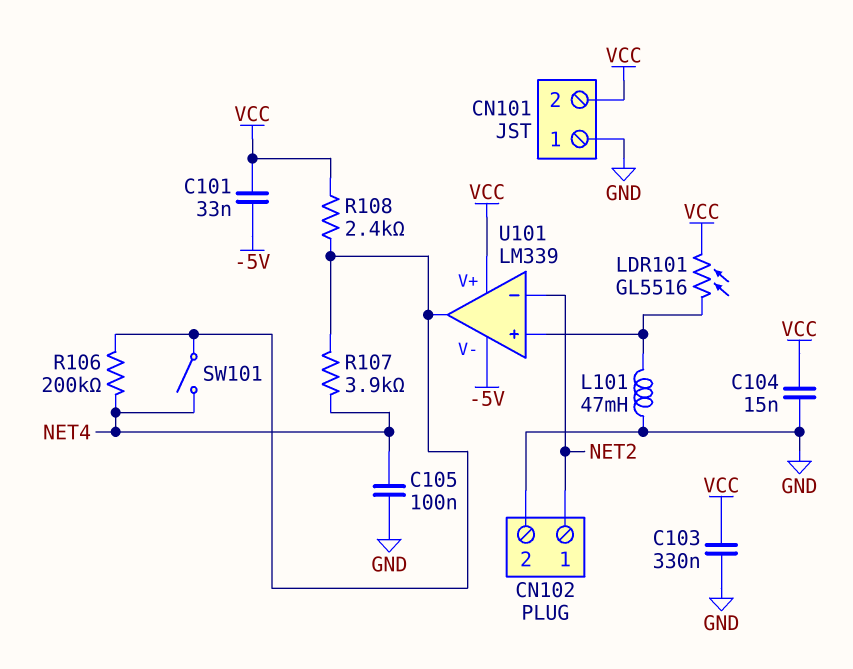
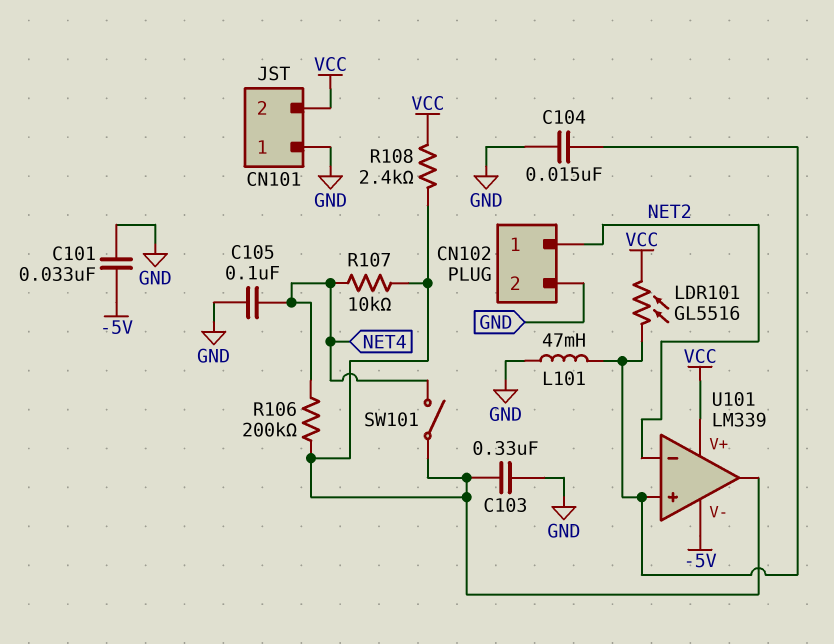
C101: 33nF (-5V, VCC) -> 33nF (-5V, GND)
C103: 330nF (GND, VCC) -> 330nF (GND, U101/out)
C104: 15nF (GND, VCC) -> 15nF (GND, U101/in+)
R107: 3.9k (NET4, U101/out) -> 10k (NET4, U101/out)

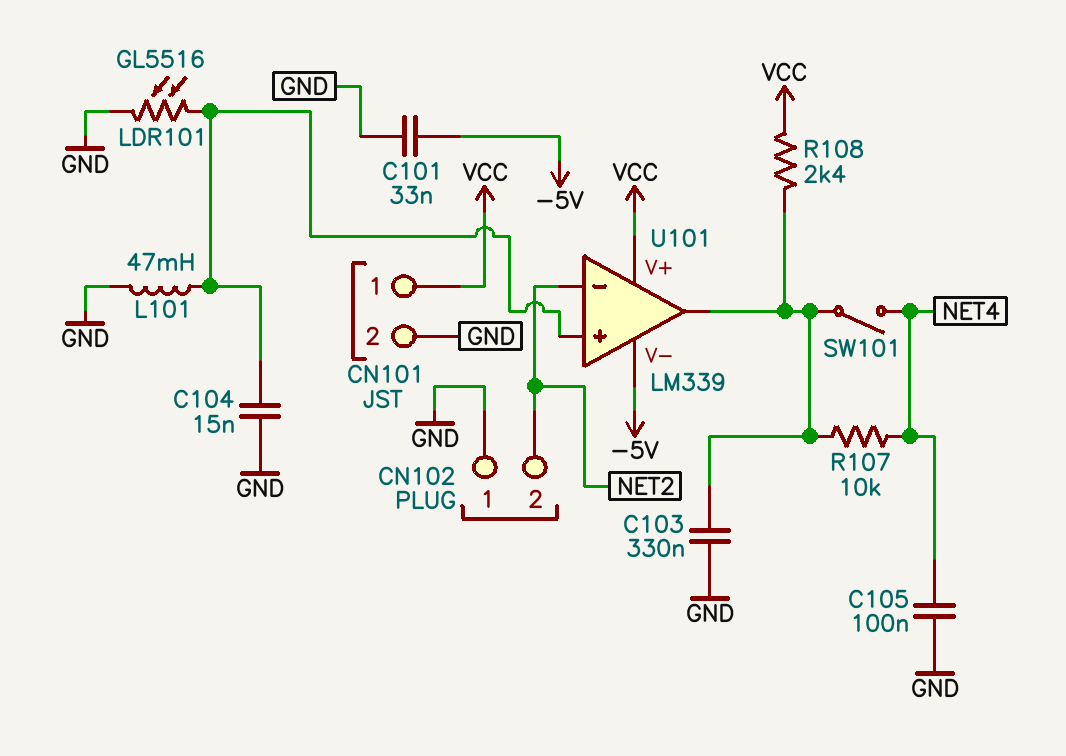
CN101 pin 1: GND -> VCC
CN101 pin 2: VCC -> GND
CN102 pin 1: NET2 -> GND
CN102 pin 2: GND -> NET2
LDR101: GL5516 (U101/in+, VCC) -> GL5516 (GND, U101/in+)
R106: 200k (NET4, U101/out) -> none

